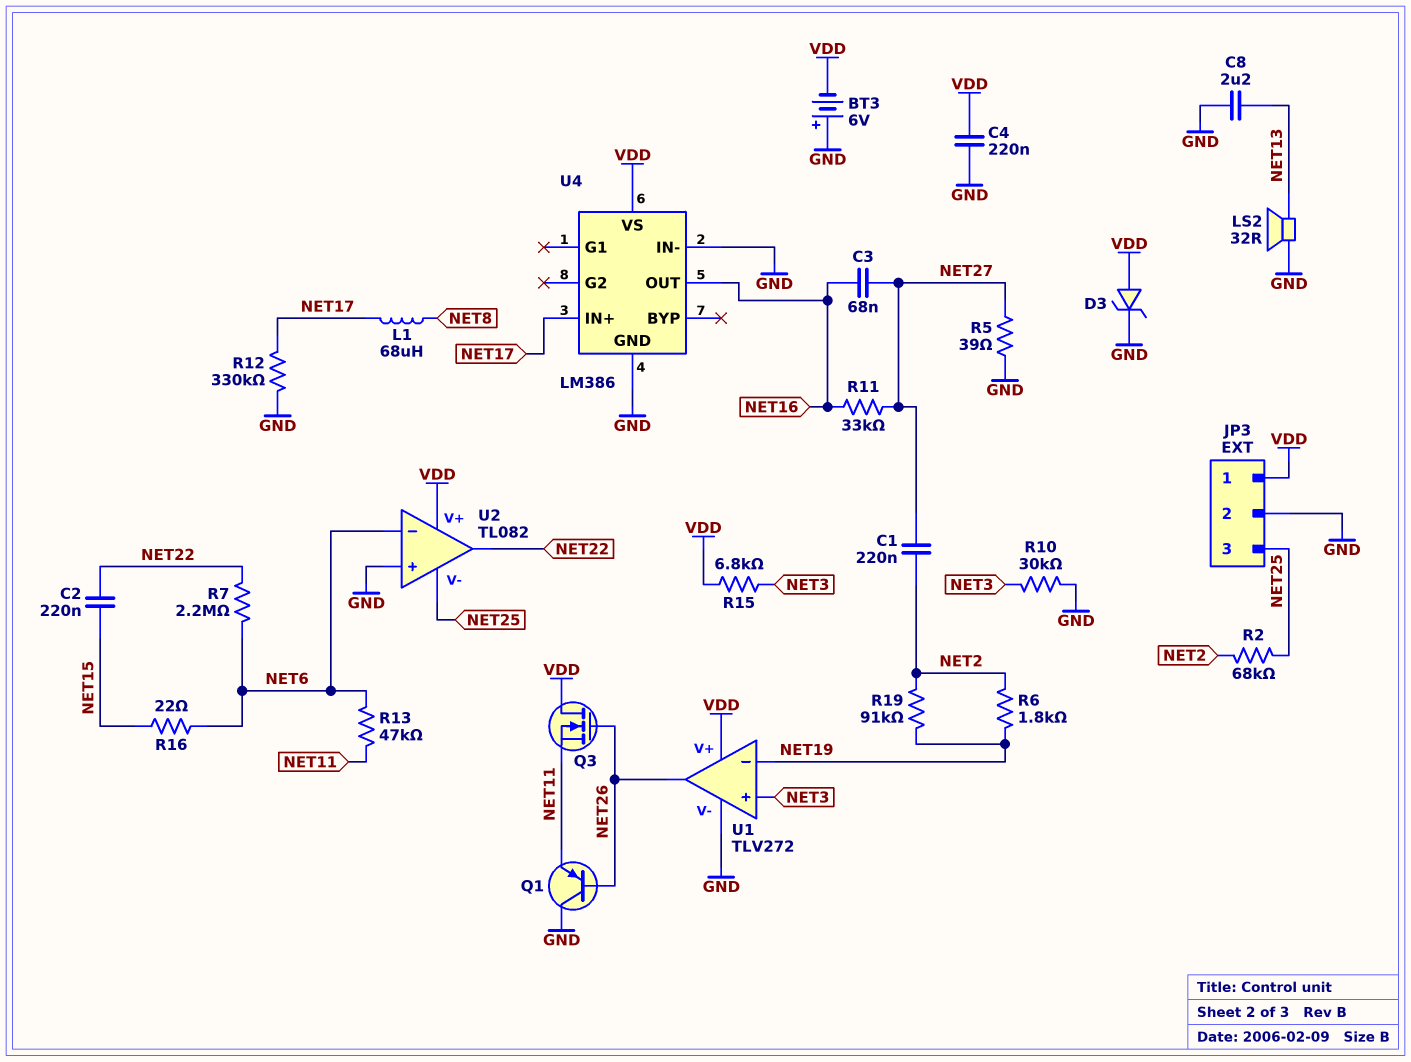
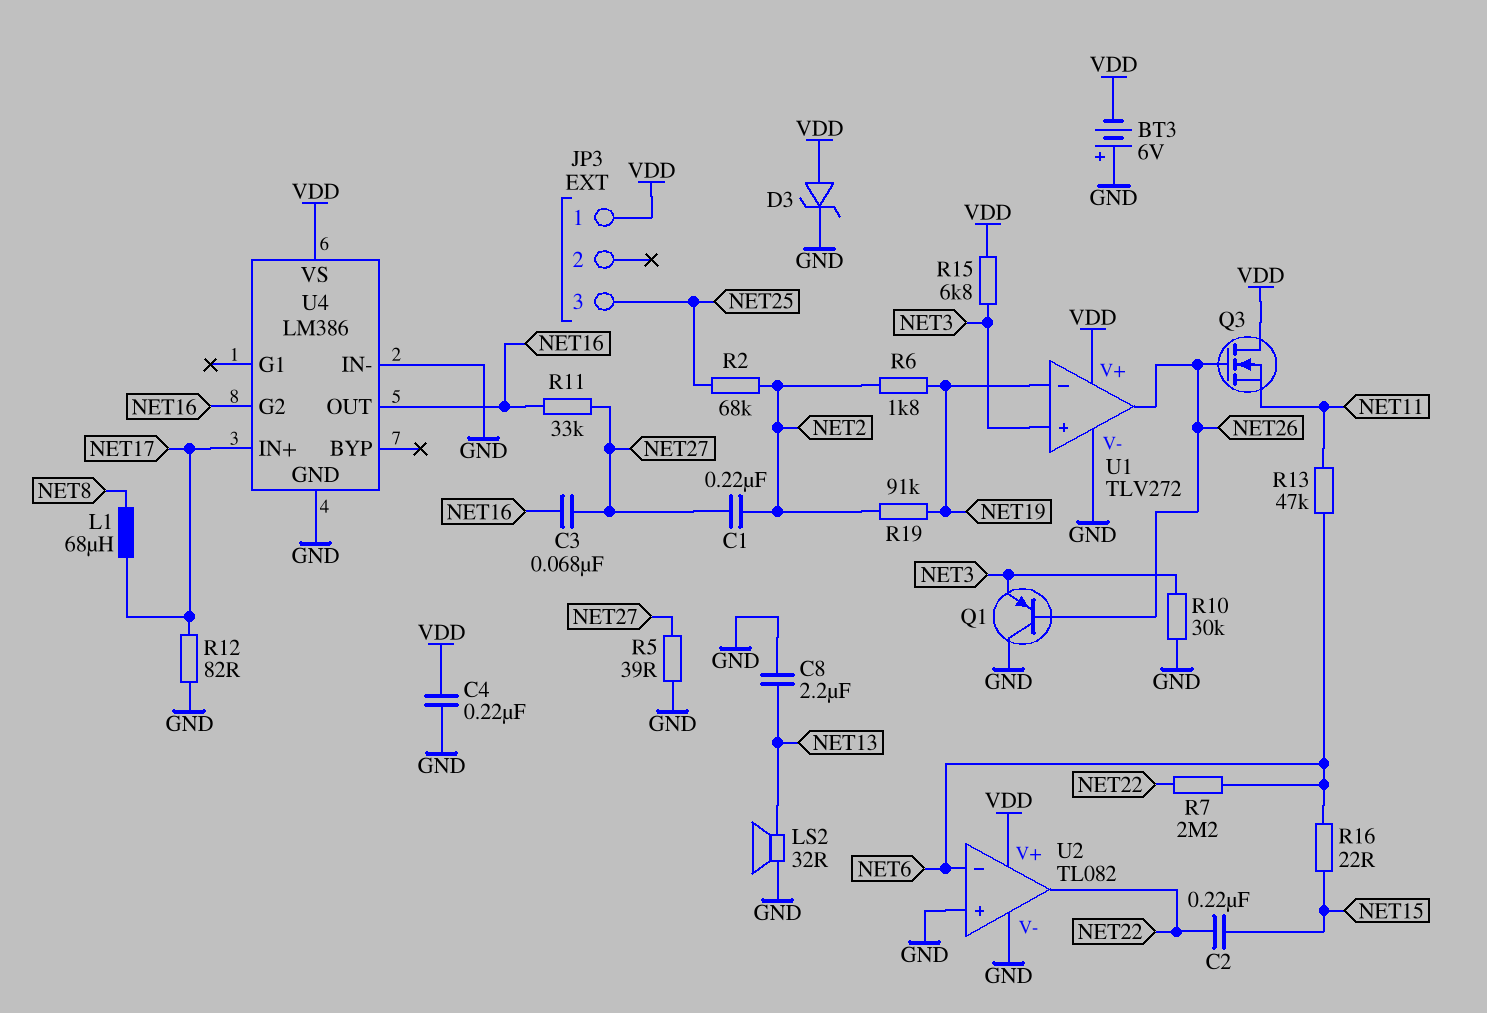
JP3 pin 2: GND -> none
Q1: PNP (B NET26, C GND, E NET11) -> PNP (B NET26, C GND, E NET3)
R12: 330k (GND, NET17) -> 82 (GND, NET17)
U2 pin V-: NET25 -> GND
U4 pin G2: none -> NET16

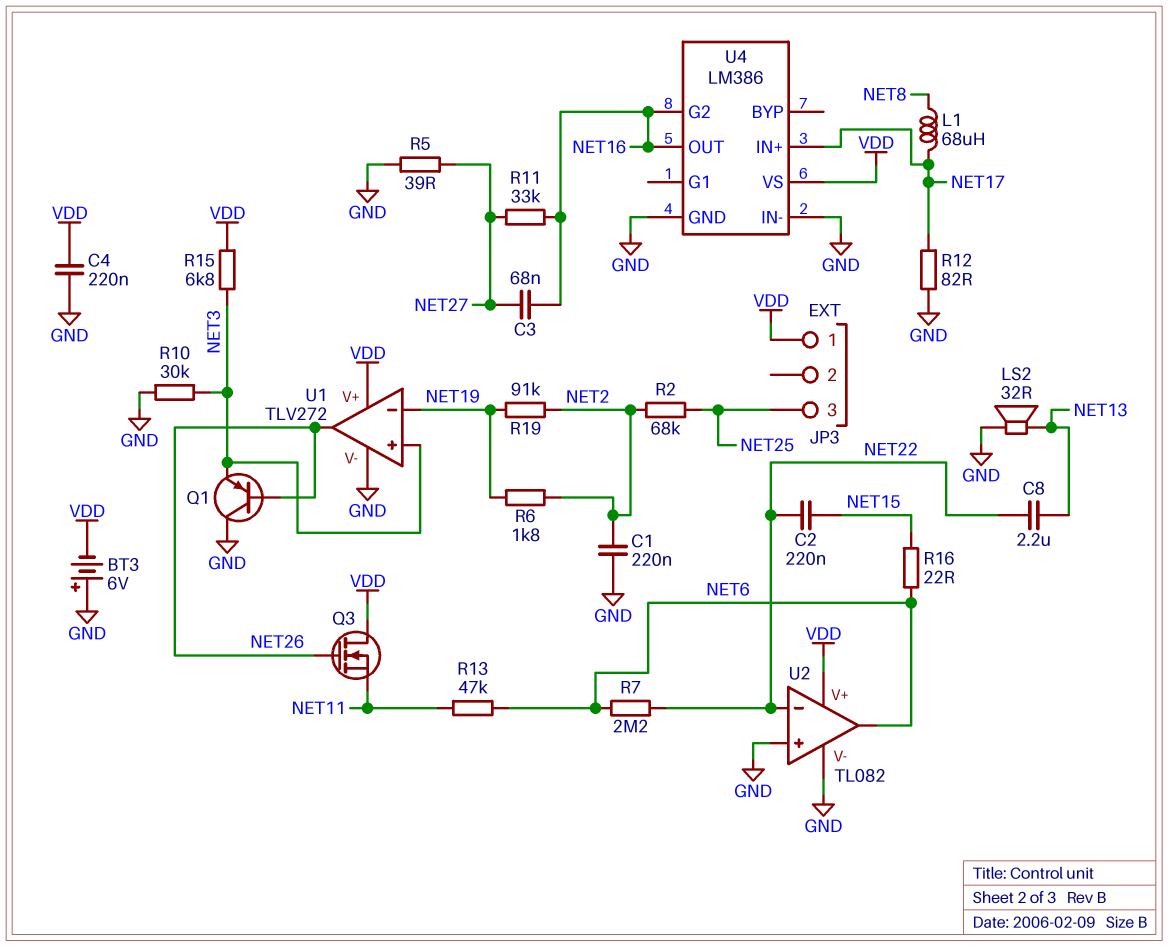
C1: 220nF (NET2, NET27) -> 220nF (GND, NET2)
C8: 2.2uF (GND, NET13) -> 2.2uF (NET13, NET22)
D3: zener (A VDD, K GND) -> none
U2 pin in-: NET6 -> NET22
U2 pin out: NET22 -> NET6

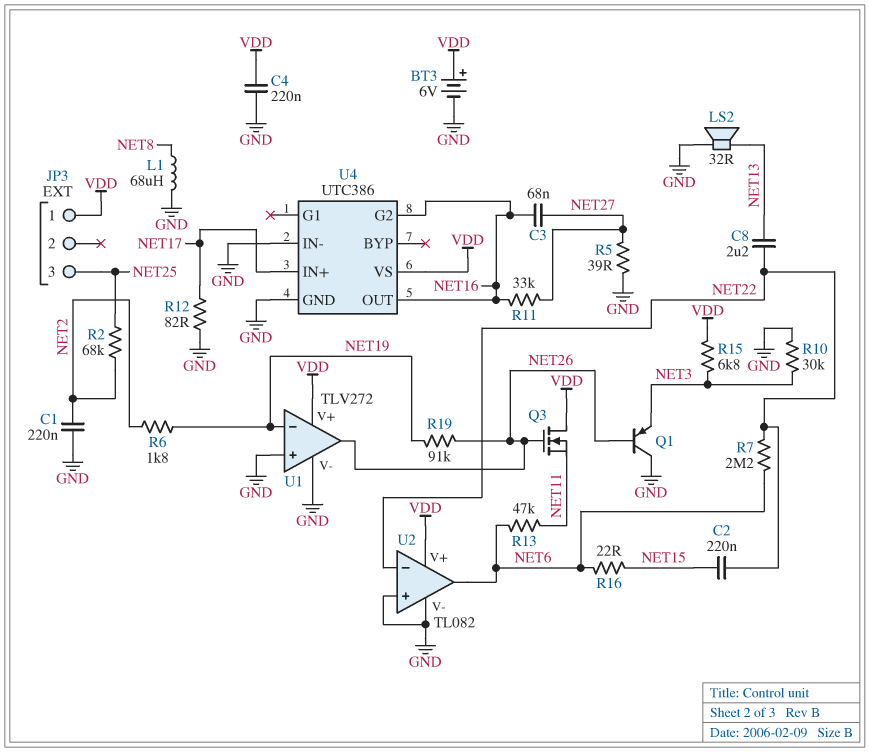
BT3: 6V (plus GND, minus VDD) -> 6V (plus VDD, minus GND)
L1: 68uH (NET8, NET17) -> 68uH (GND, NET8)
R19: 91k (NET2, NET19) -> 91k (NET19, NET26)
U1 pin in+: NET3 -> GND
U4: LM386 -> UTC386

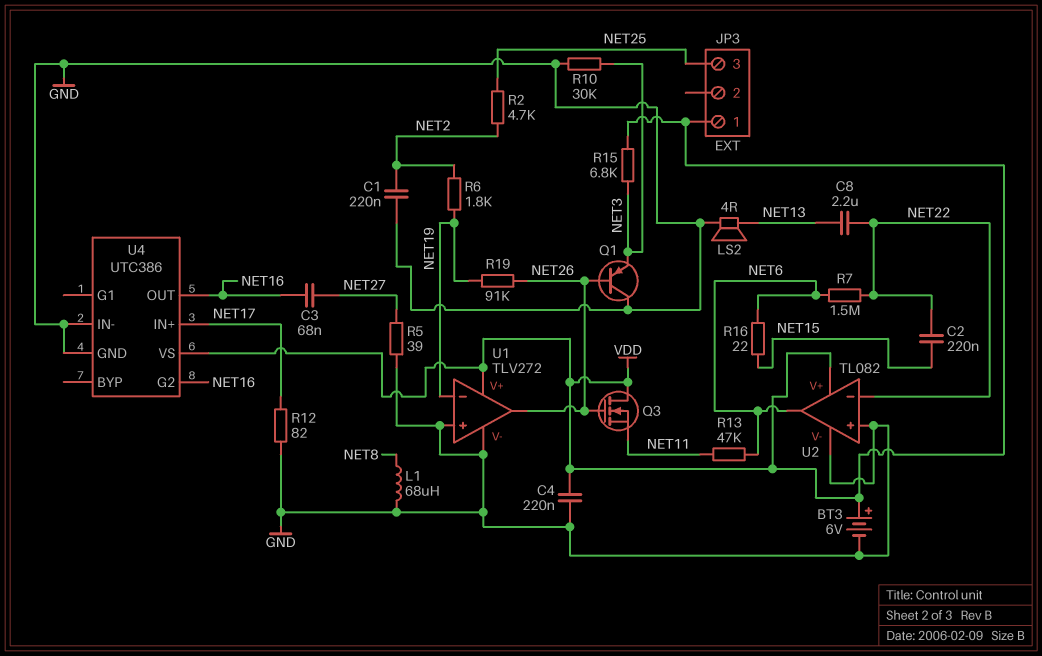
LS2: speaker 32R (GND, NET13) -> speaker 4R (GND, NET13)
R2: 68k (NET2, NET25) -> 4.7k (NET2, NET25)
R7: 2.2M (NET6, NET22) -> 1.5M (NET6, NET22)
R11: 33k (NET16, NET27) -> none

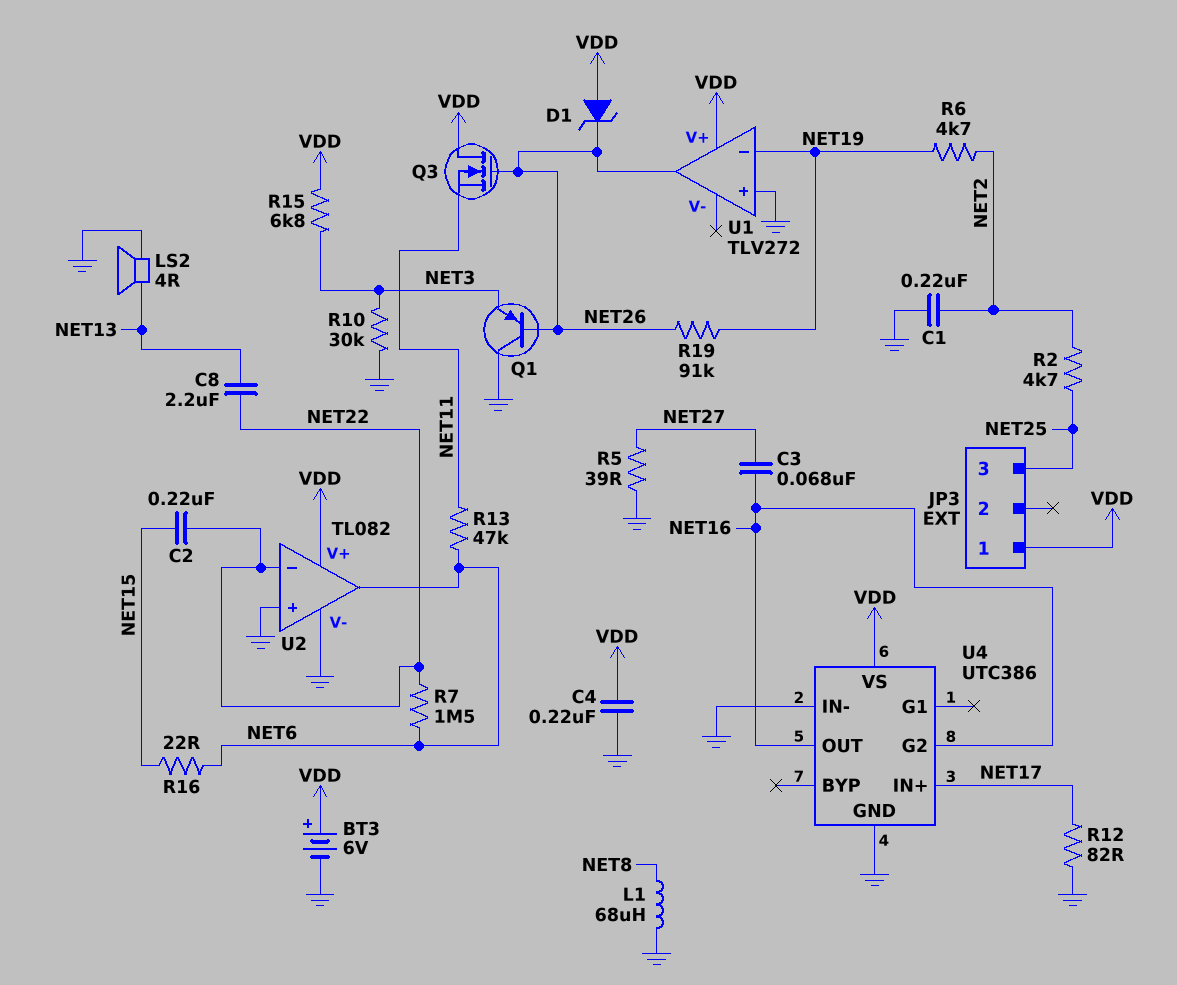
D1: none -> zener (A VDD, K NET26)
R6: 1.8k (NET2, NET19) -> 4.7k (NET2, NET19)
U1 pin V-: GND -> none

